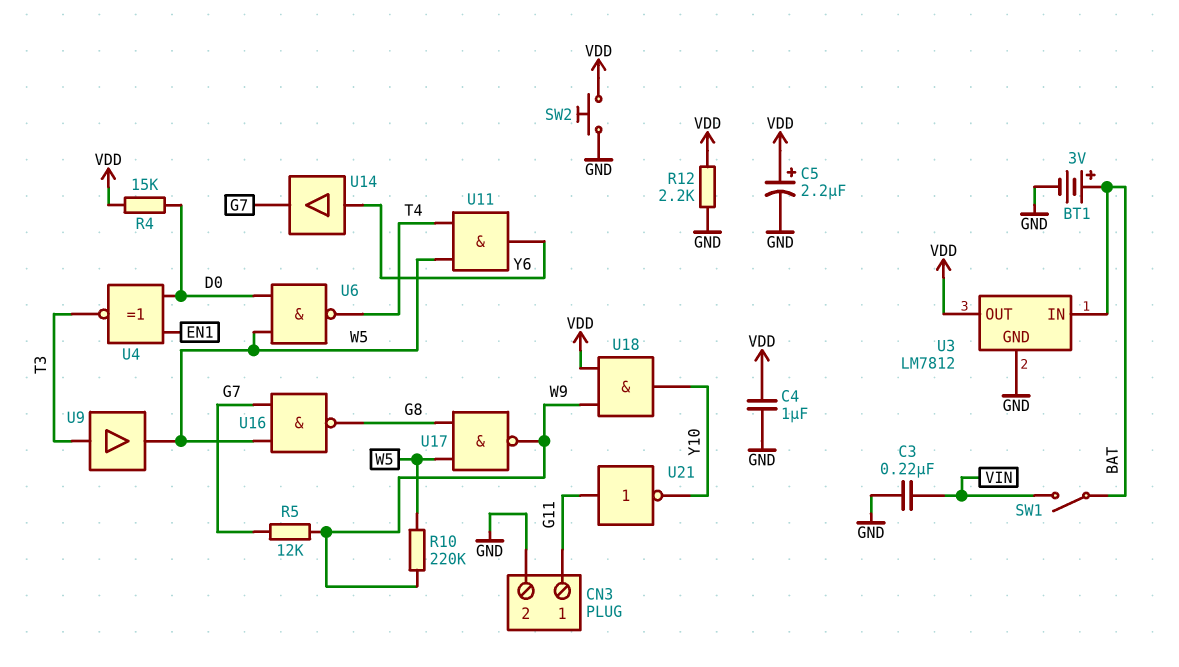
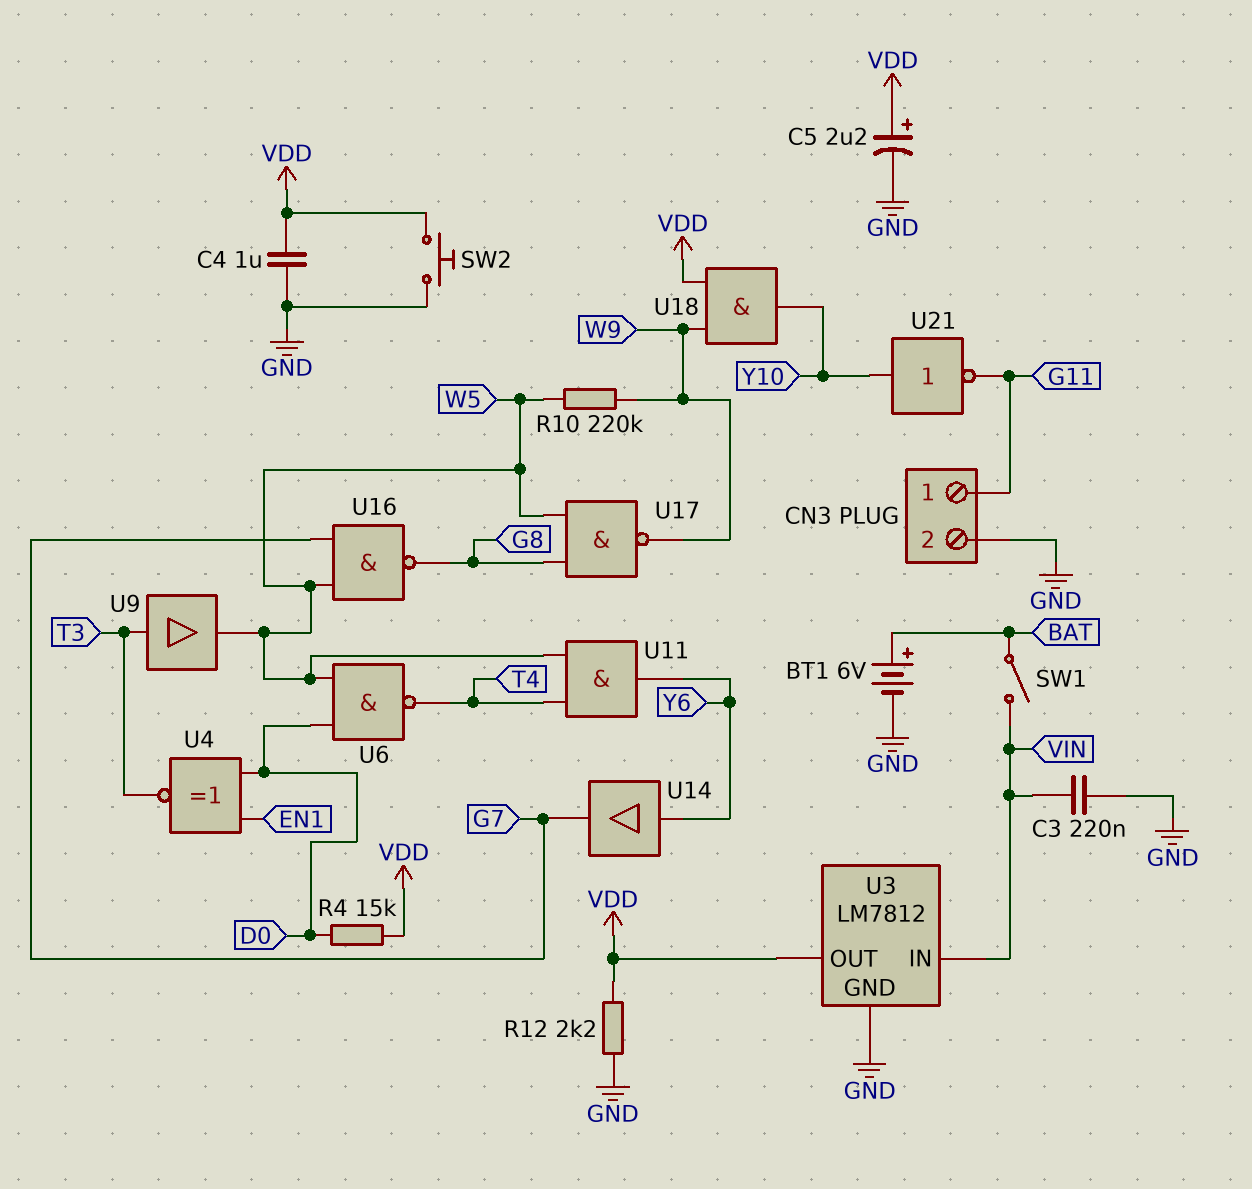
BT1: 3V (plus BAT, minus GND) -> 6V (plus BAT, minus GND)
R5: 12k (G7, W9) -> none
U3 pin IN: BAT -> VIN
U21: NOT (in G11, out Y10) -> NOT (in Y10, out G11)

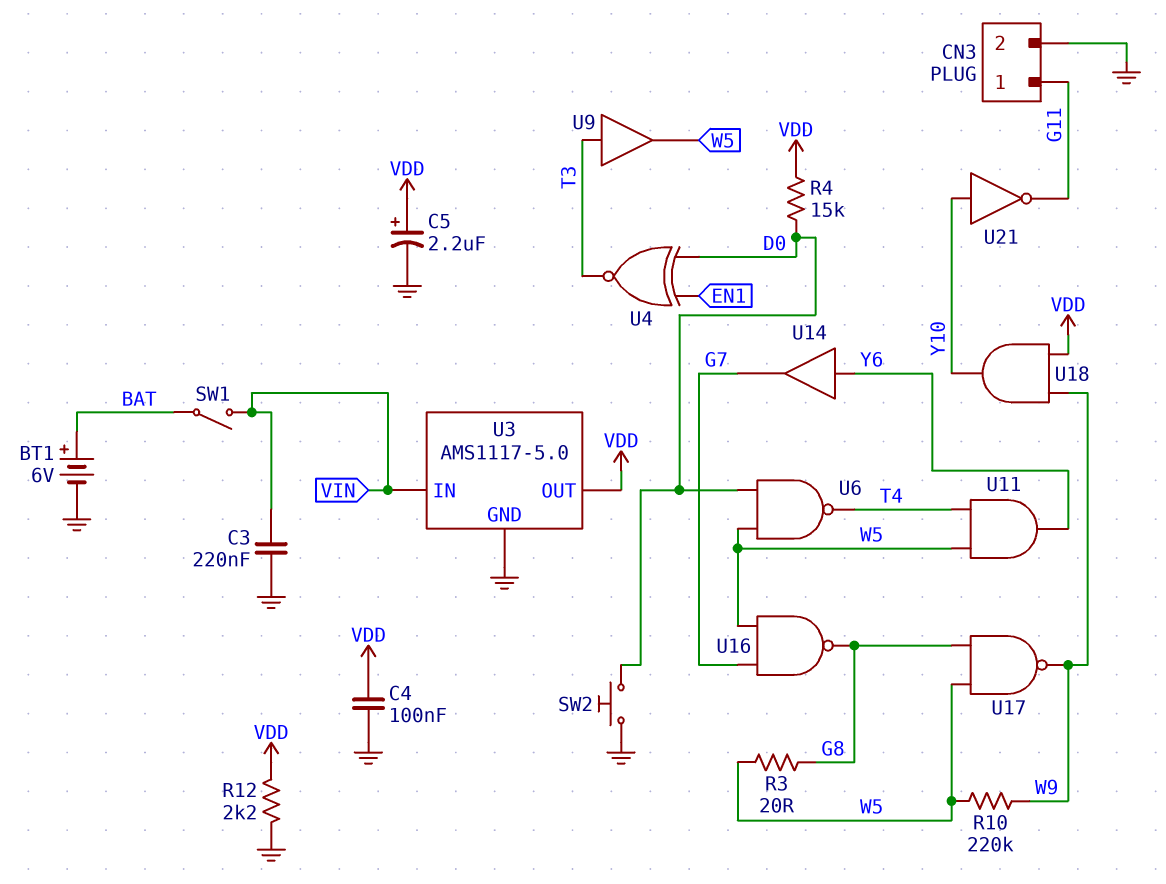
C4: 1uF (GND, VDD) -> 100nF (GND, VDD)
R3: none -> 20 (G8, W5)
SW2: button (GND, VDD) -> button (D0, GND)
U3: LM7812 -> AMS1117-5.0

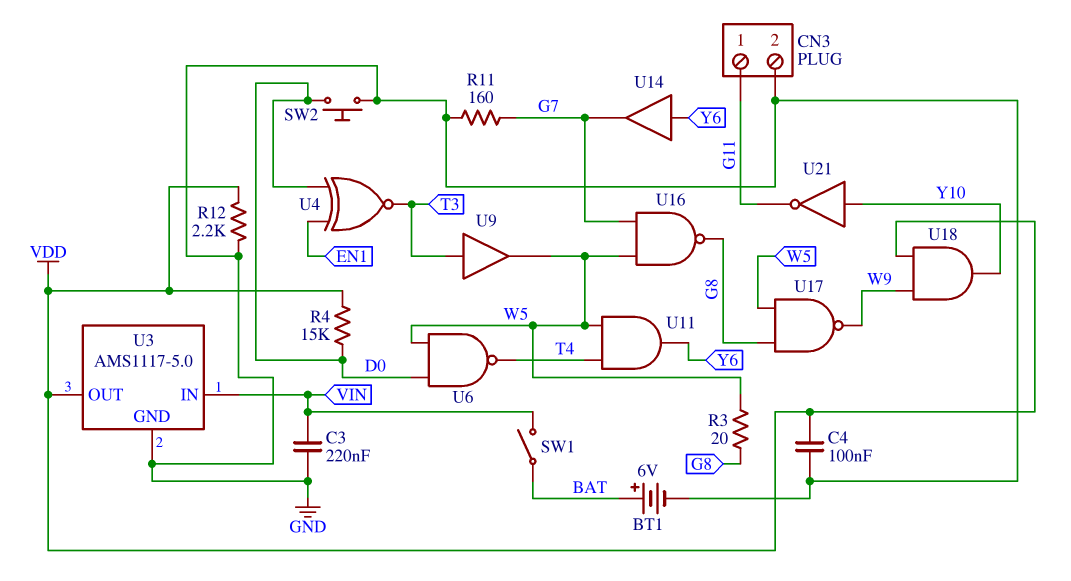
C5: 2.2uF (plus VDD, minus GND) -> none
R10: 220k (W5, W9) -> none
R11: none -> 160 (G7, GND)

